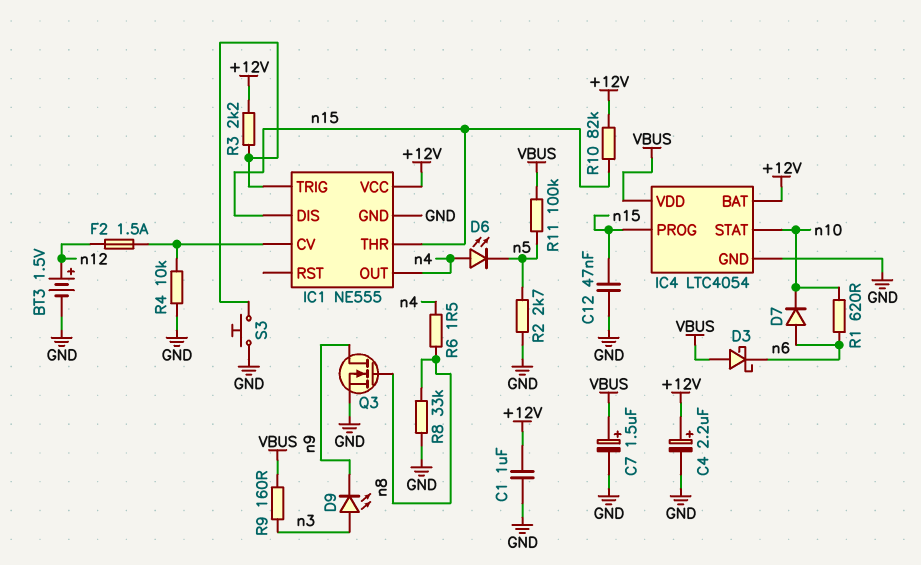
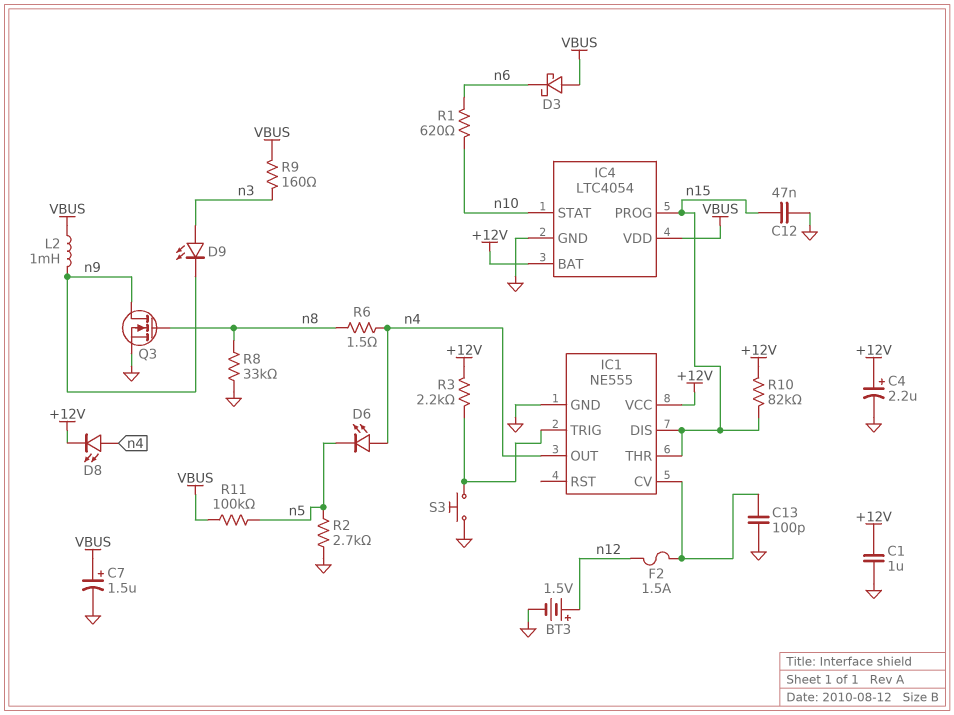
C13: none -> 100pF (GND, IC1/CV)
D7: diode (A n6, K n10) -> none
D8: none -> LED (A n4, K +12V)
L2: none -> 1mH (VBUS, n9)
R4: 10k (GND, IC1/CV) -> none

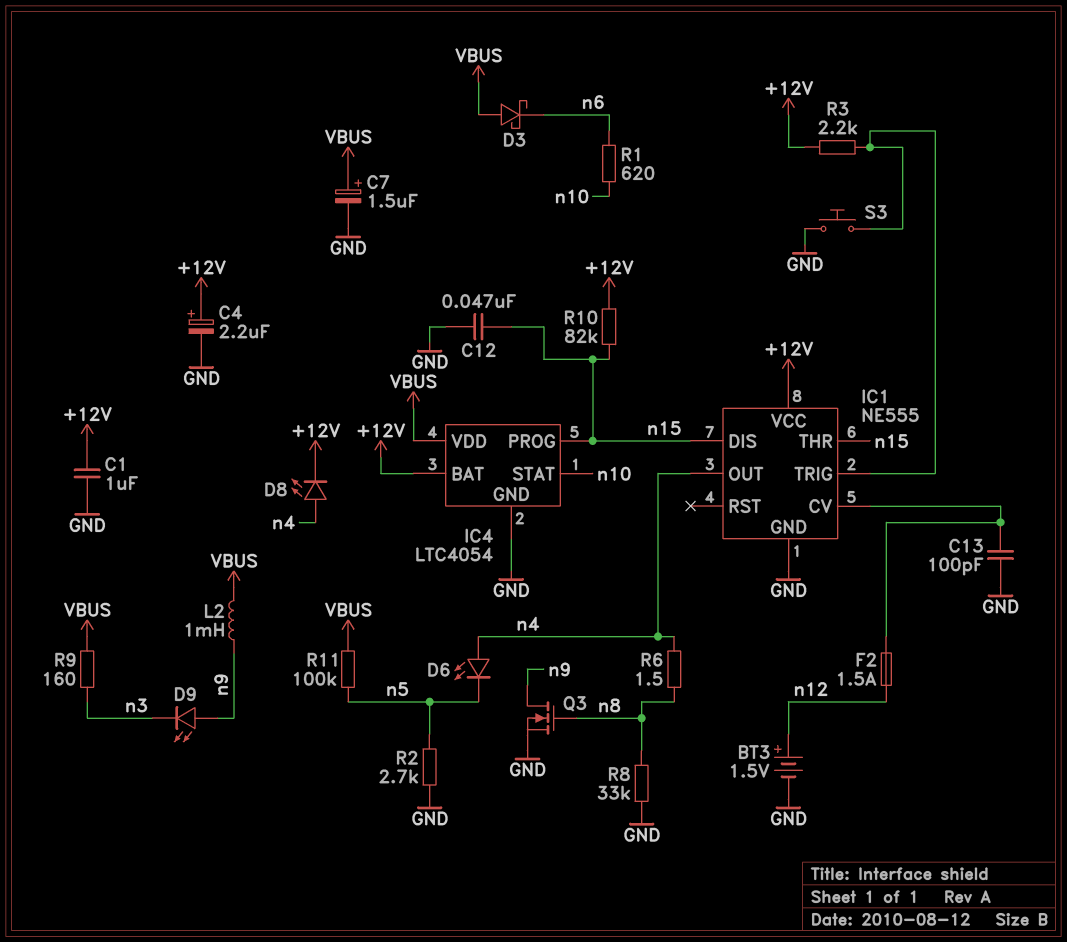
D9: LED (A n3, K n9) -> LED (A n9, K n3)

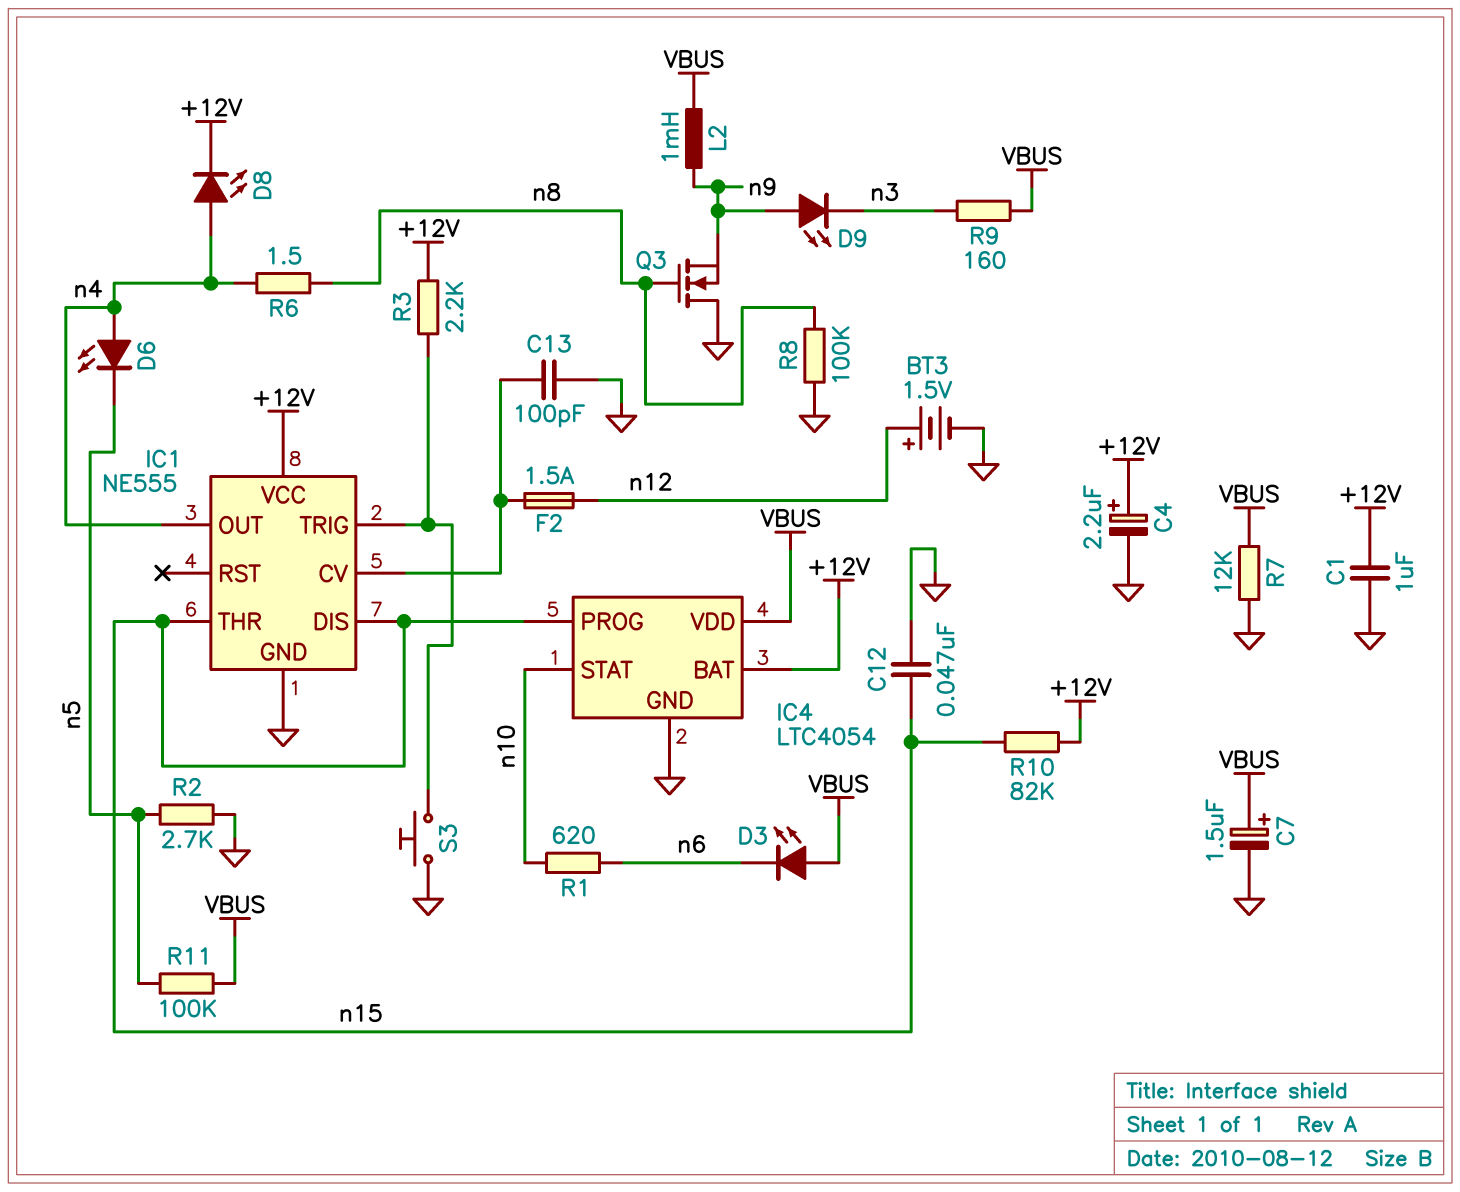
D3: schottky (A VBUS, K n6) -> LED (A VBUS, K n6)
Q3: NMOS (G n8, D n9, S GND) -> NMOS (G n8, D GND, S n9)
R7: none -> 12k (GND, VBUS)
R8: 33k (GND, n8) -> 100k (GND, n8)

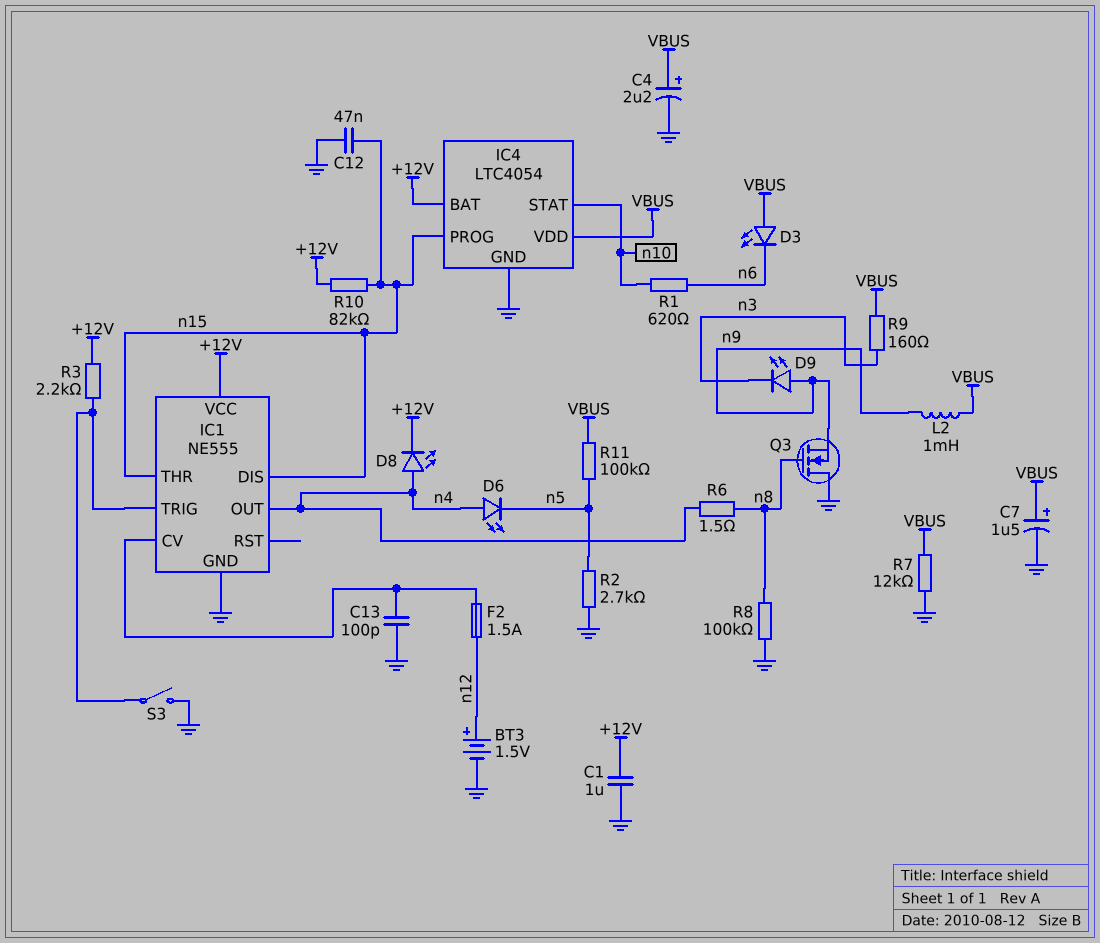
C4: 2.2uF (plus +12V, minus GND) -> 2.2uF (plus VBUS, minus GND)
S3: button (GND, IC1/TRIG) -> switch (GND, IC1/TRIG)

